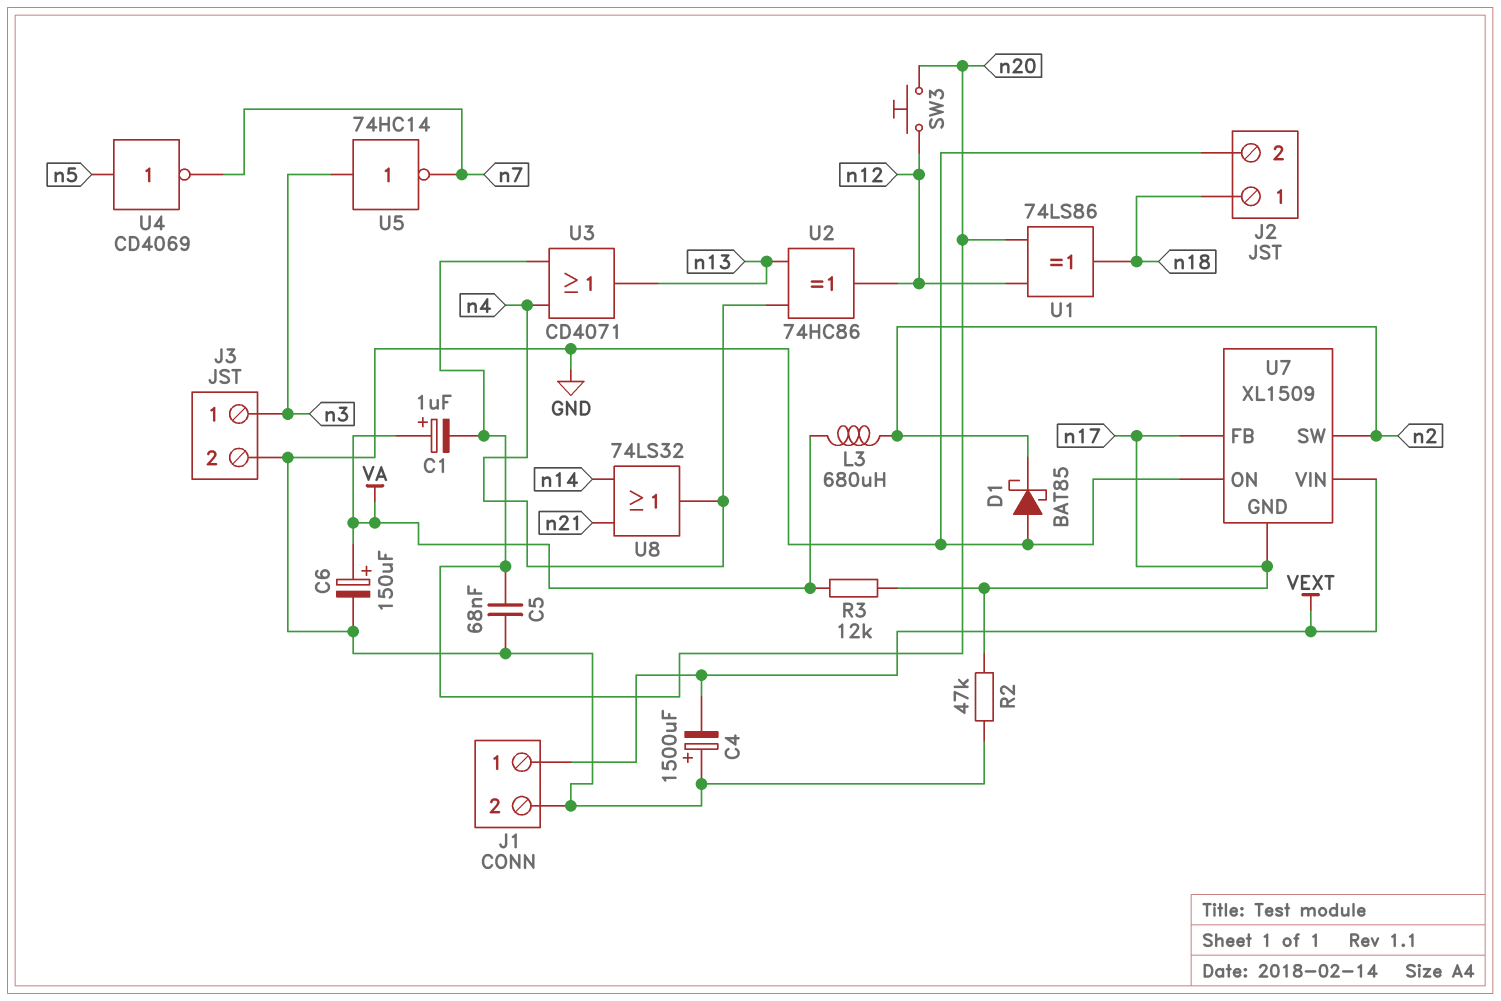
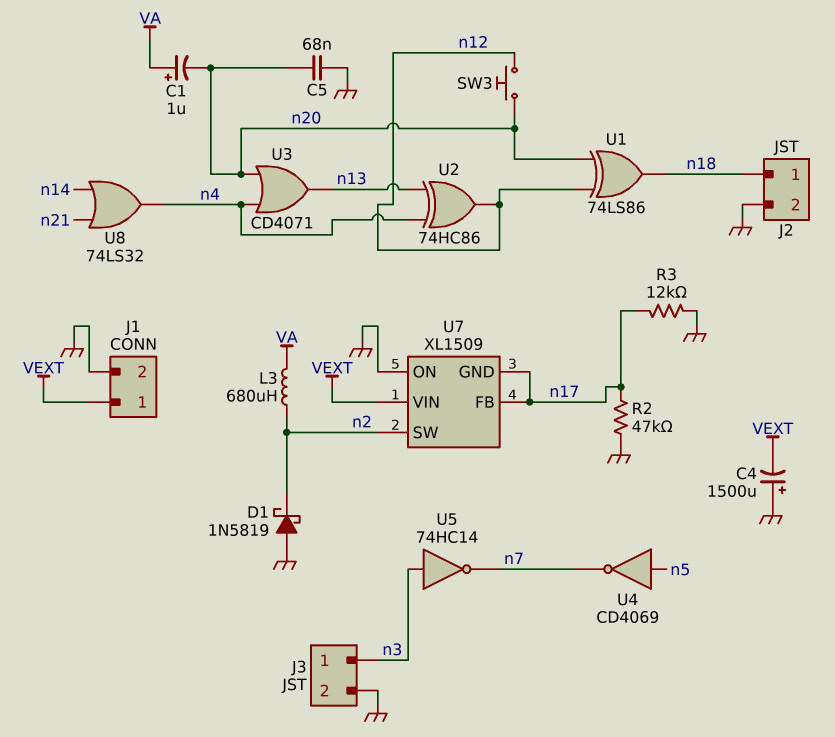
C6: 150uF (plus VA, minus GND) -> none
D1: schottky BAT85 (A GND, K n2) -> schottky 1N5819 (A GND, K n2)
R3: 12k (VA, n17) -> 12k (GND, n17)

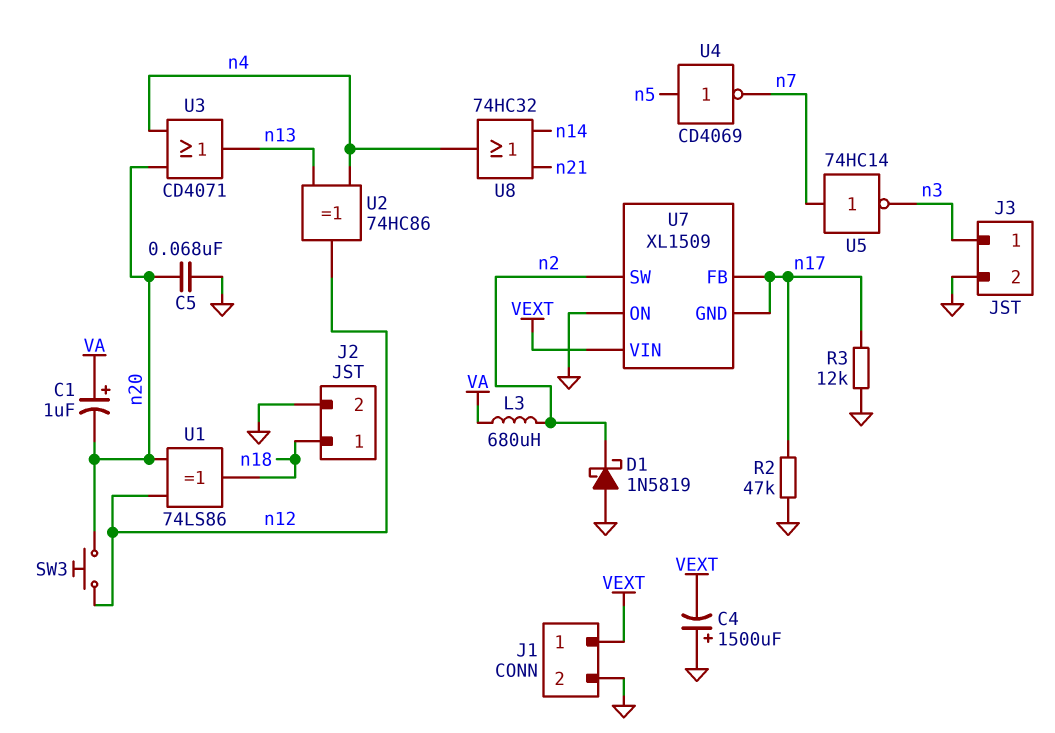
U5: NOT 74HC14 (in n3, out n7) -> NOT 74HC14 (in n7, out n3)
U8: OR 74LS32 (in n14, in n21, out n4) -> OR 74HC32 (in n14, in n21, out n4)

